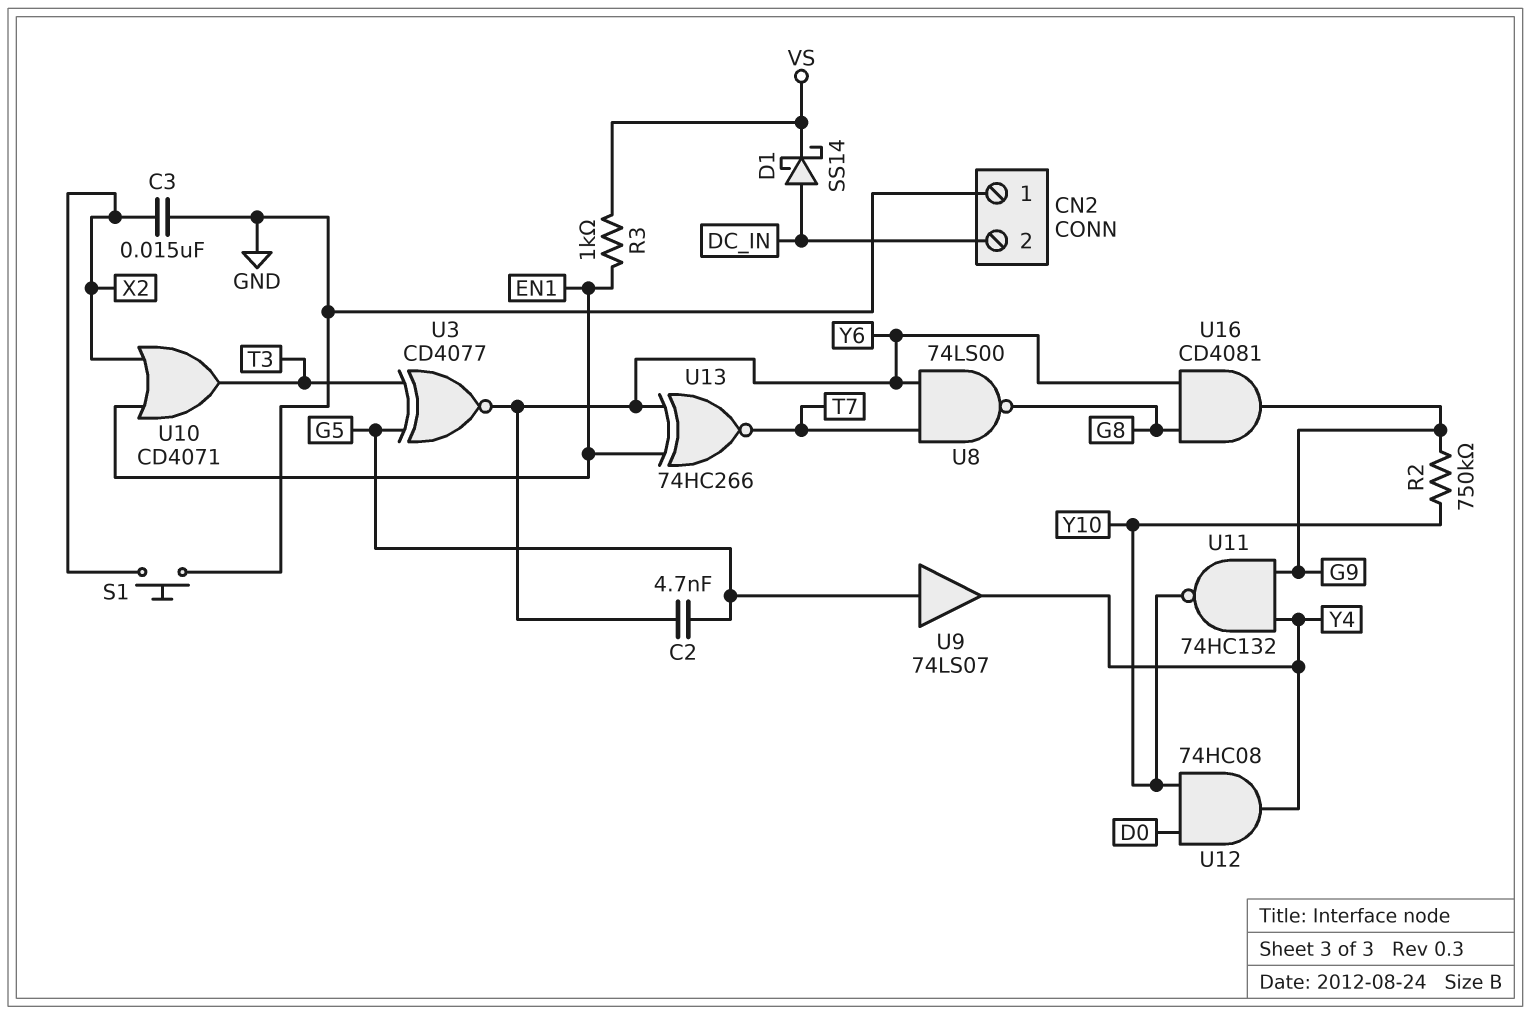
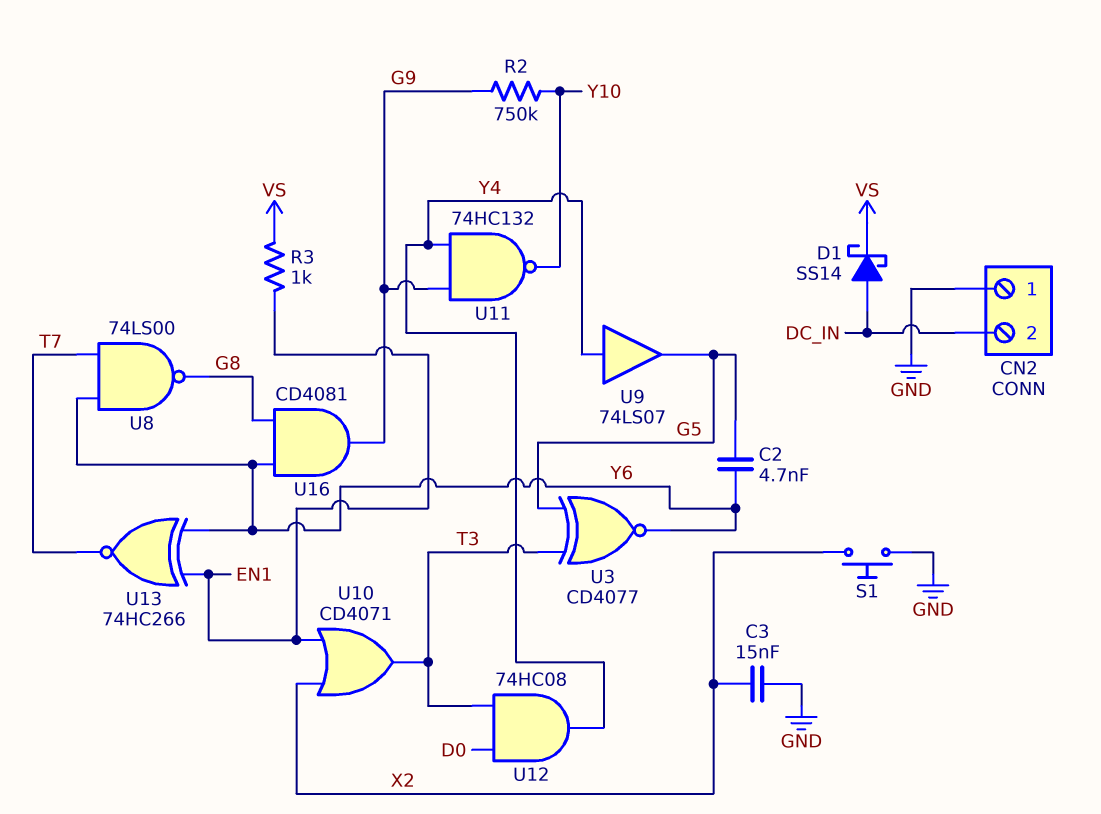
U9: buffer 74LS07 (in G5, out Y4) -> buffer 74LS07 (in Y4, out G5)
U12: AND 74HC08 (in D0, in Y10, out Y4) -> AND 74HC08 (in D0, in T3, out Y4)

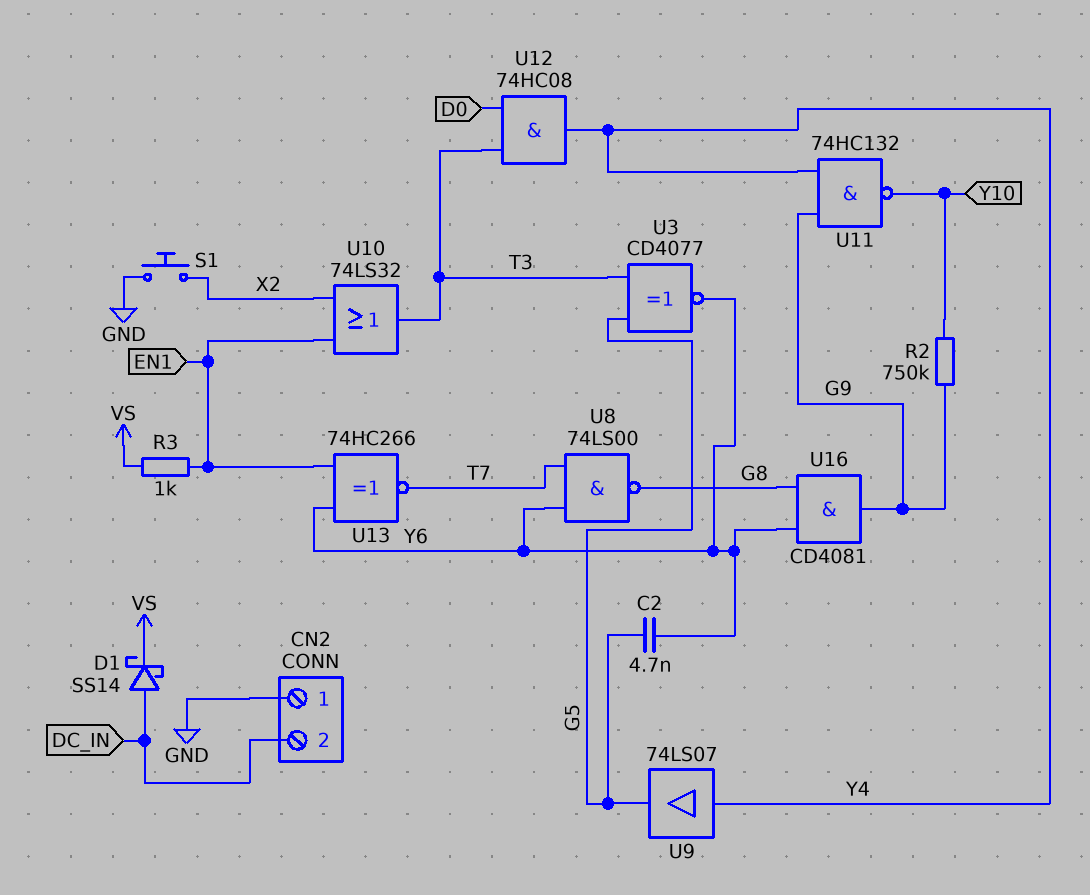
C3: 15nF (GND, X2) -> none
U10: OR CD4071 (in EN1, in X2, out T3) -> OR 74LS32 (in EN1, in X2, out T3)

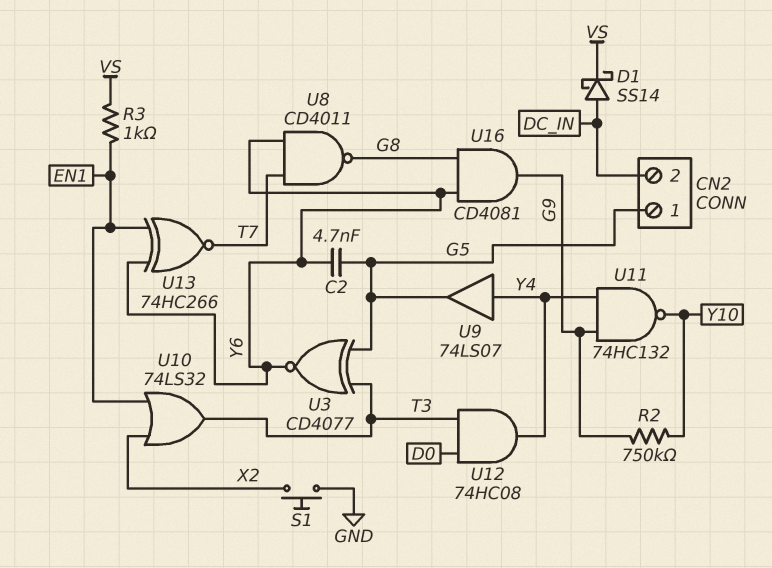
CN2 pin 1: GND -> G5
U8: NAND 74LS00 (in T7, in Y6, out G8) -> NAND CD4011 (in T7, in Y6, out G8)

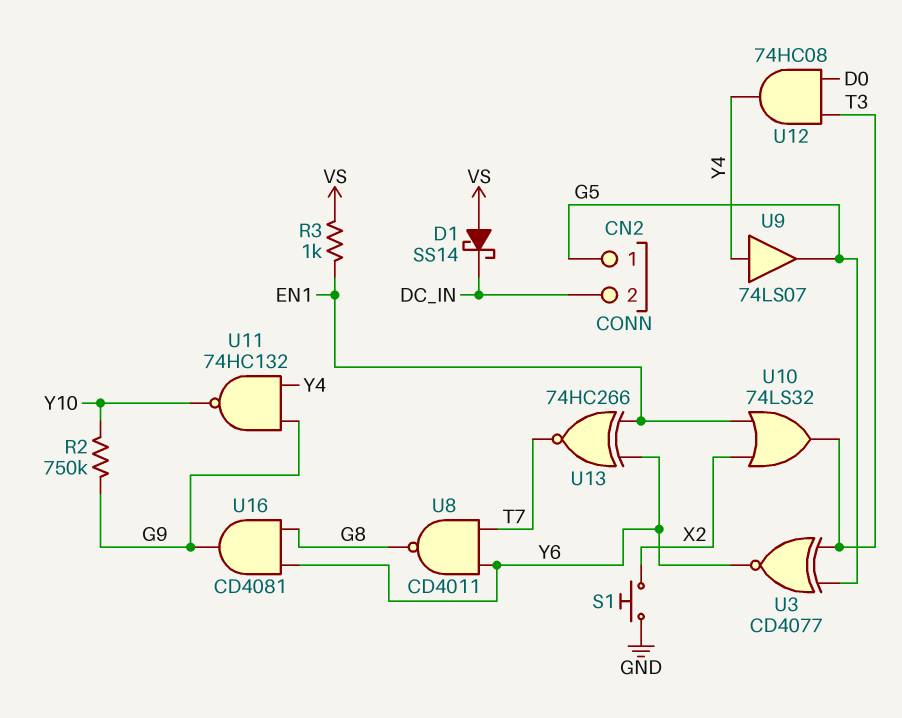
C2: 4.7nF (G5, Y6) -> none
D1: schottky SS14 (A DC_IN, K VS) -> schottky SS14 (A VS, K DC_IN)

